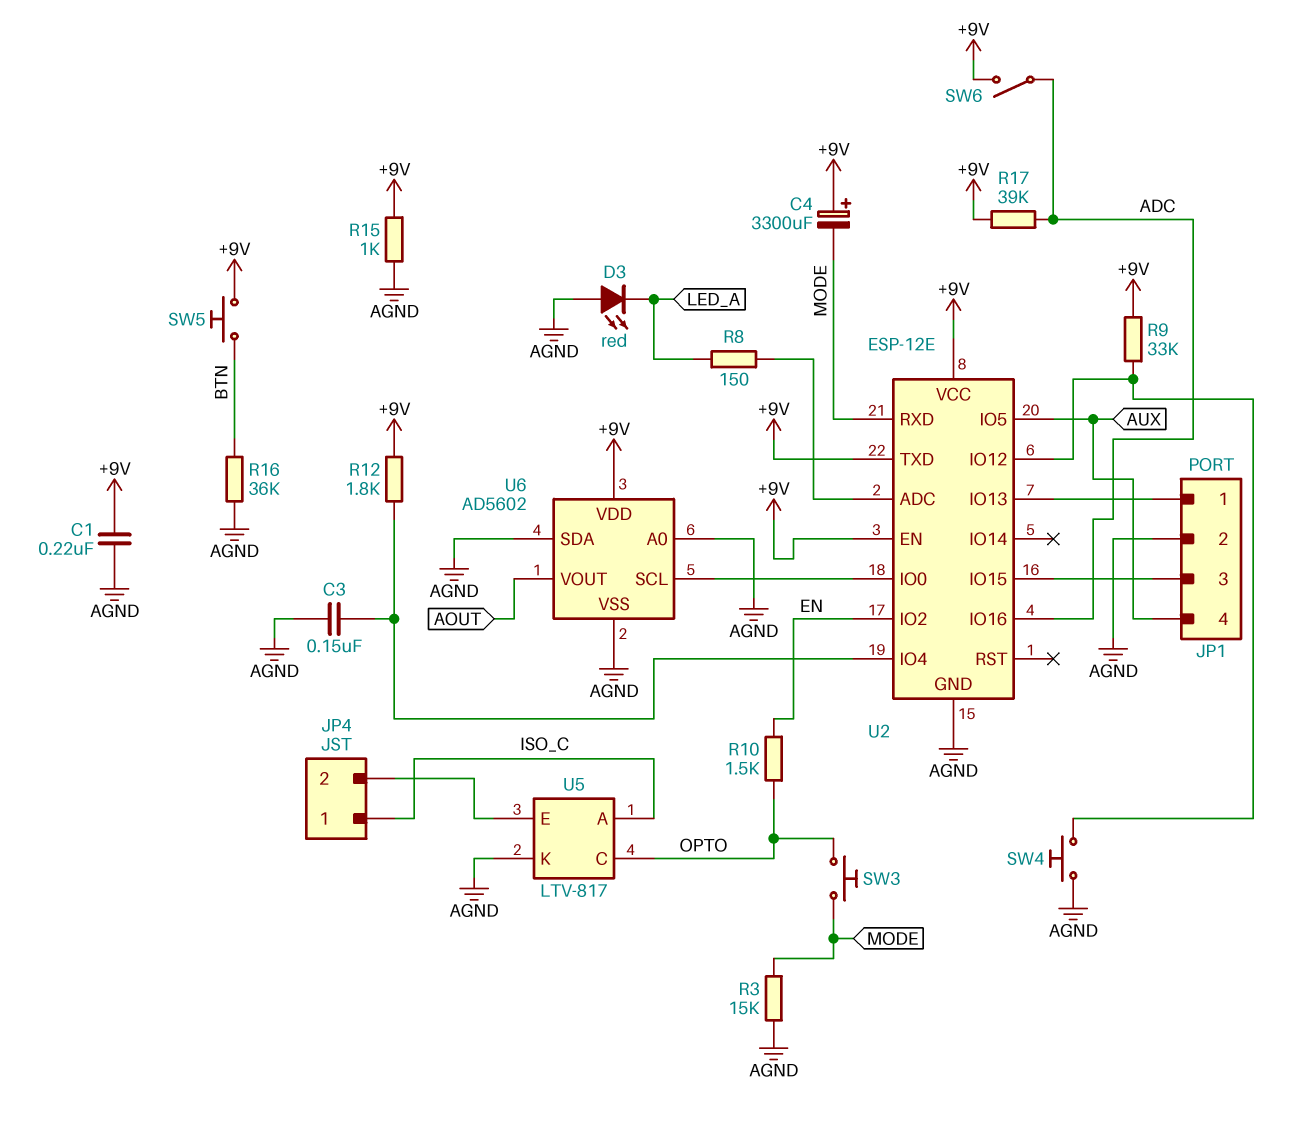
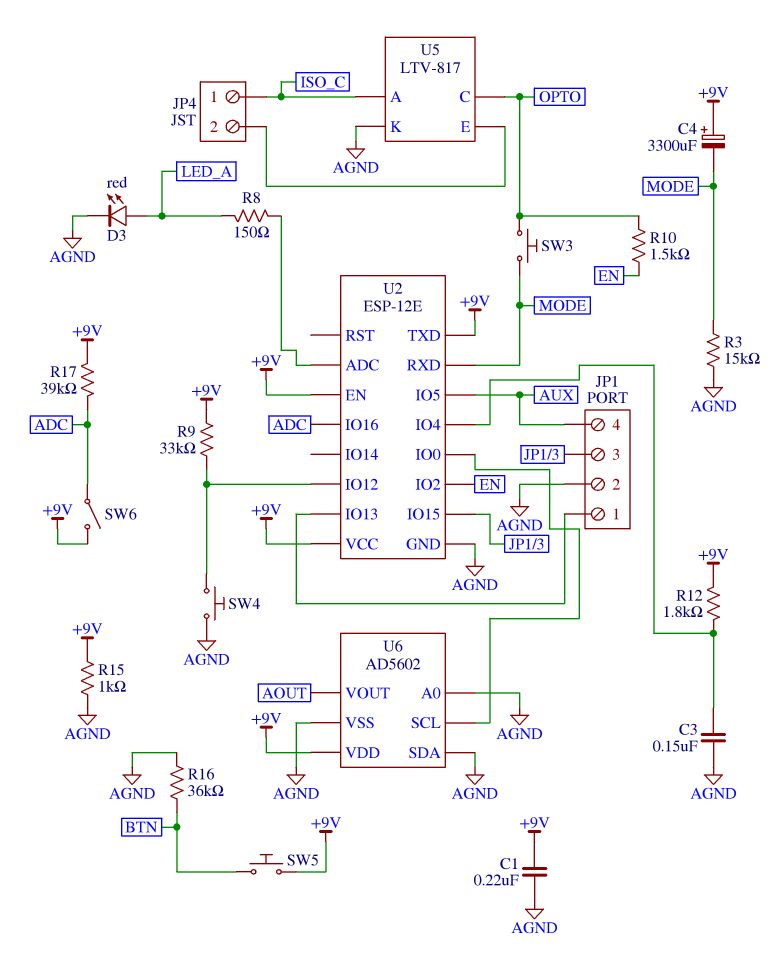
D3: LED red (A AGND, K LED_A) -> LED red (A LED_A, K AGND)

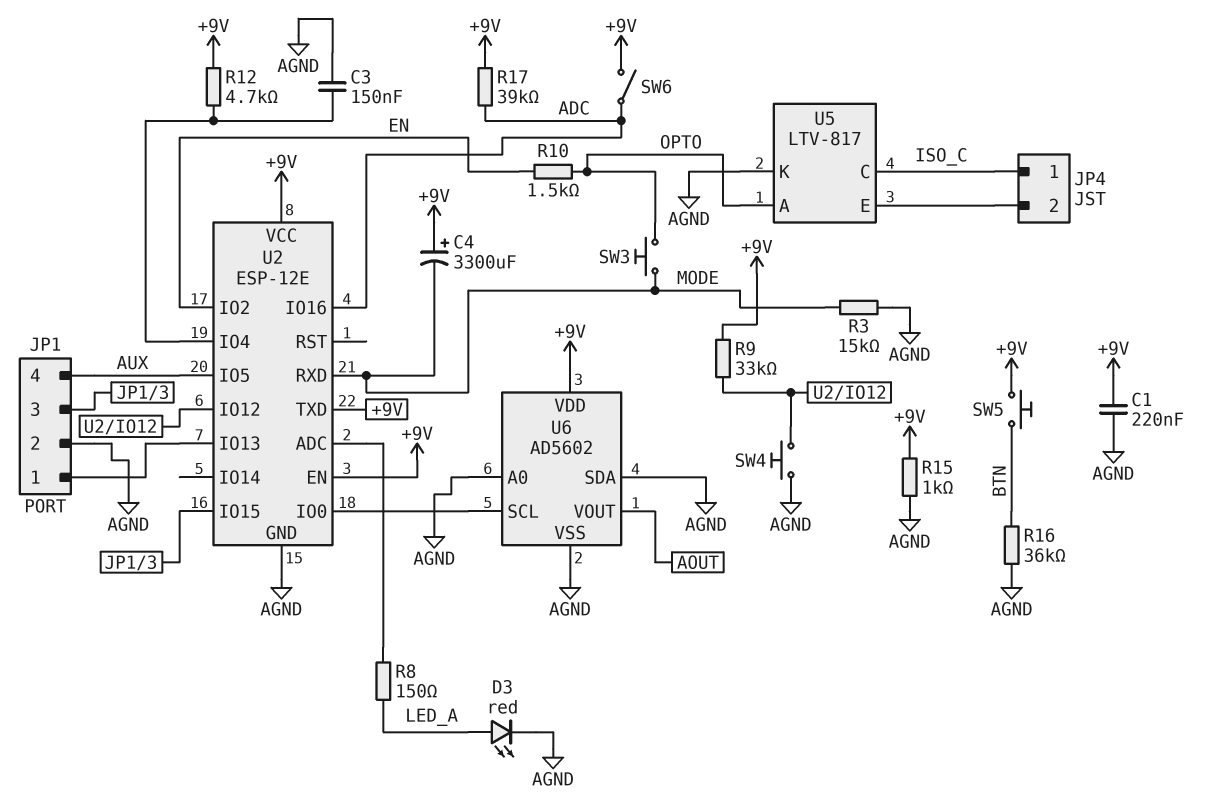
R12: 1.8k (+9V, U2/IO4) -> 4.7k (+9V, U2/IO4)
U5 pin A: ISO_C -> OPTO
U5 pin C: OPTO -> ISO_C

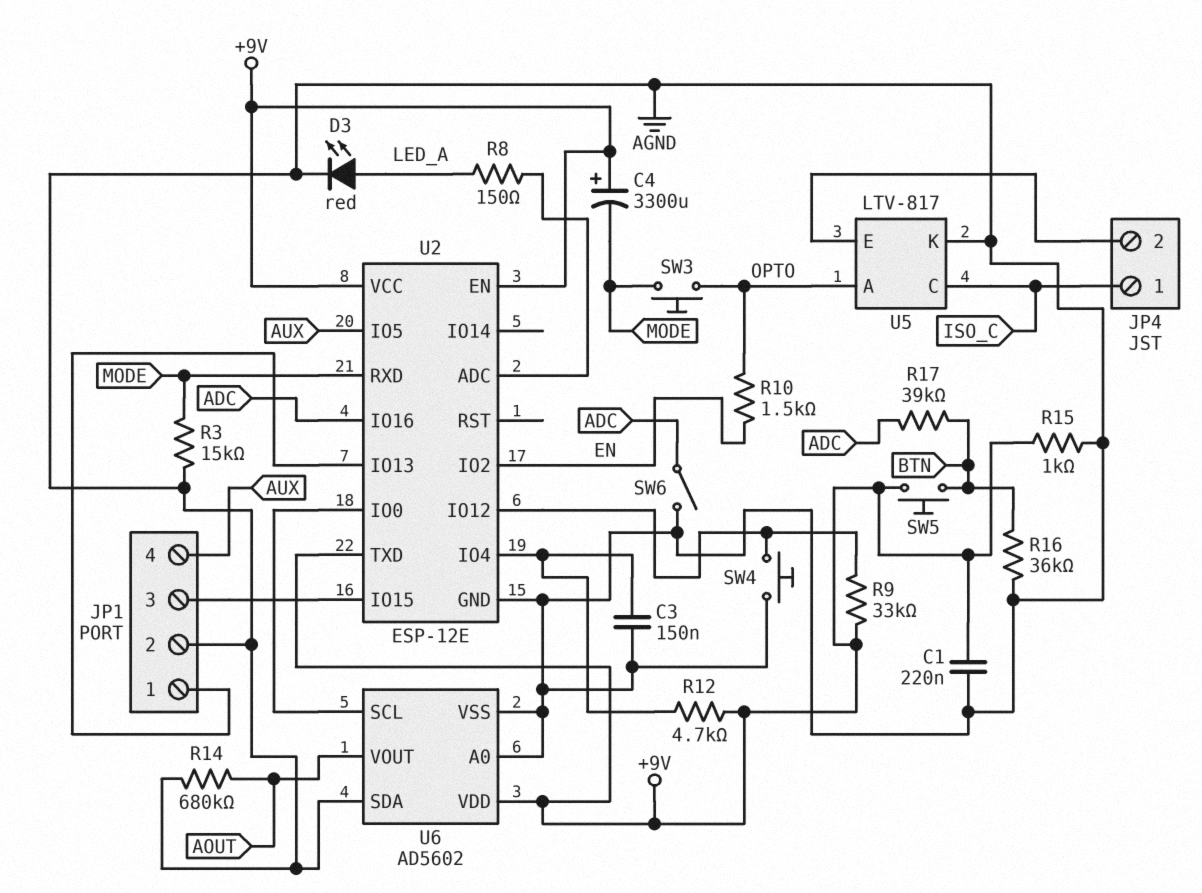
R14: none -> 680k (AGND, AOUT)
R17: 39k (+9V, ADC) -> 39k (ADC, BTN)
SW6: switch (+9V, ADC) -> switch (ADC, AGND)

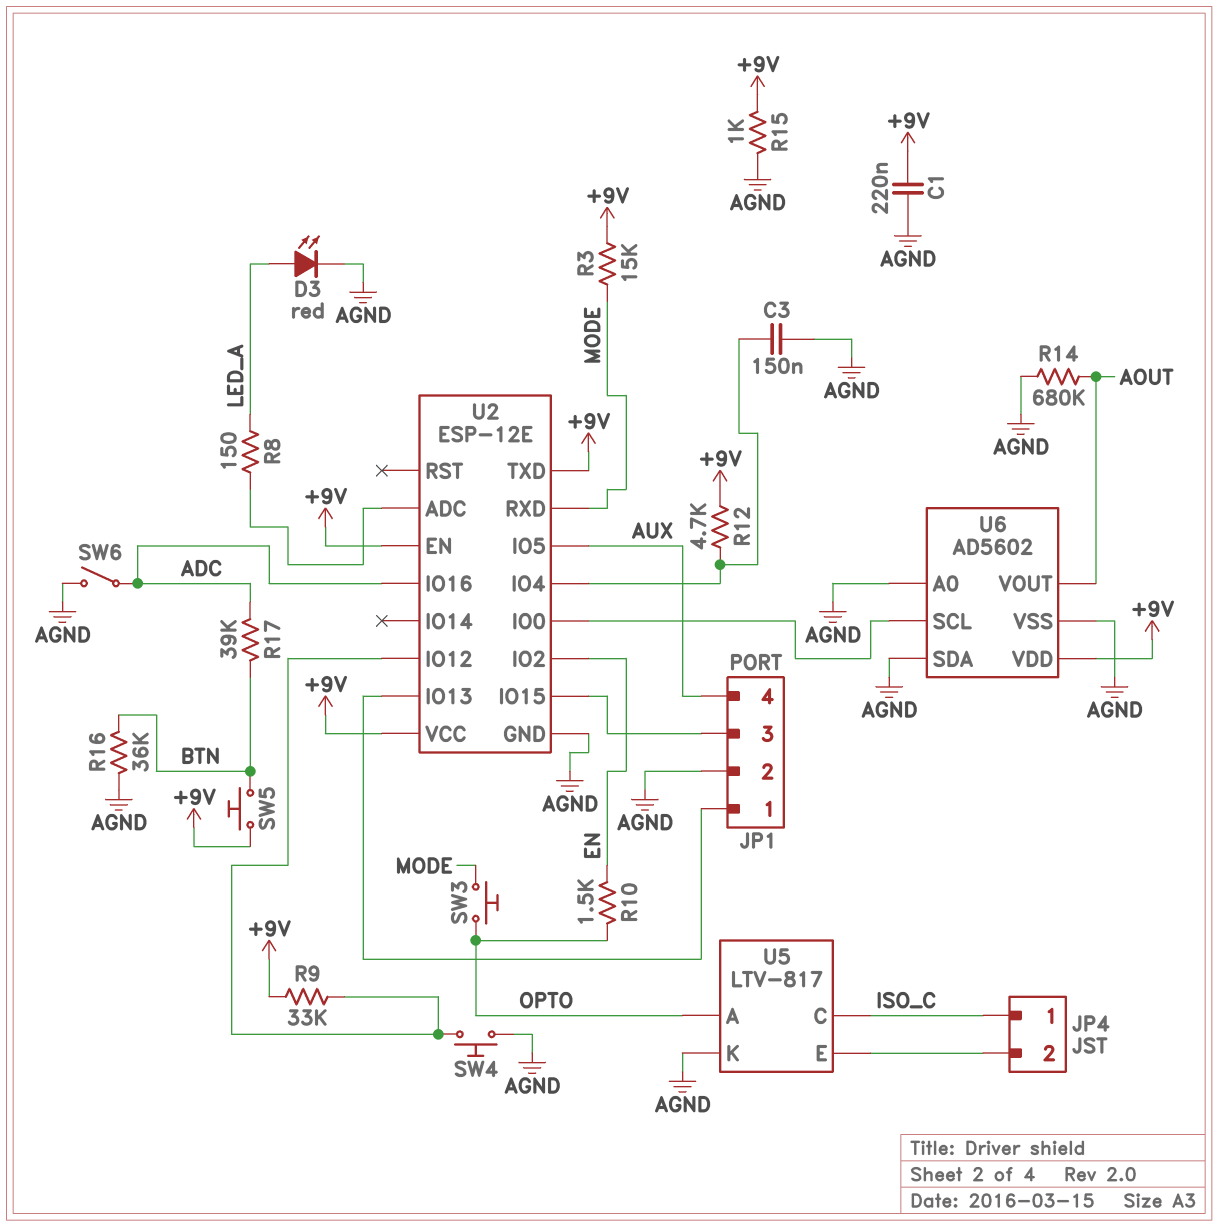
C4: 3300uF (plus +9V, minus MODE) -> none
R3: 15k (AGND, MODE) -> 15k (+9V, MODE)

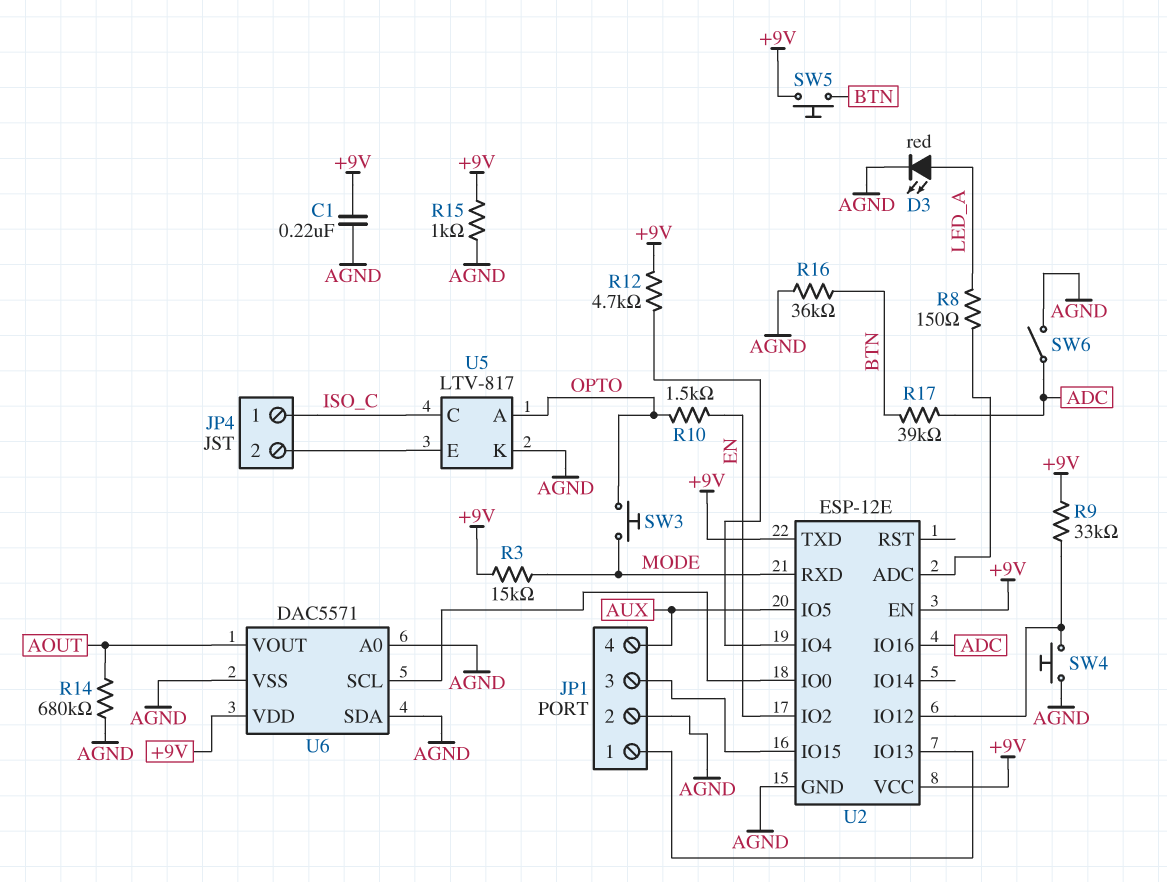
C3: 150nF (AGND, U2/IO4) -> none
U6: AD5602 -> DAC5571

